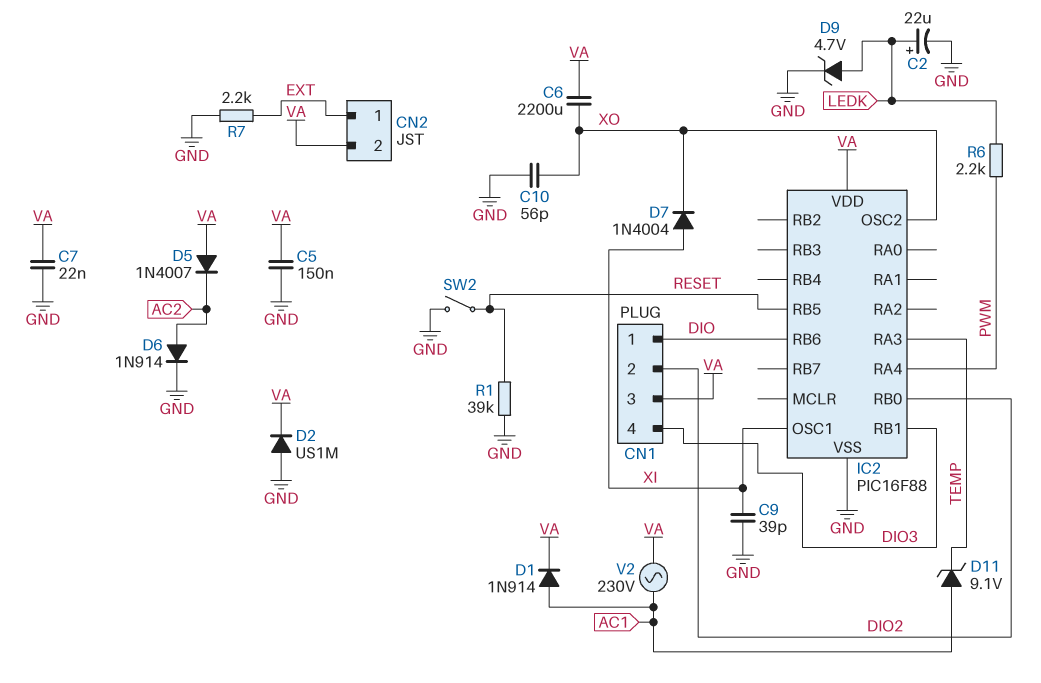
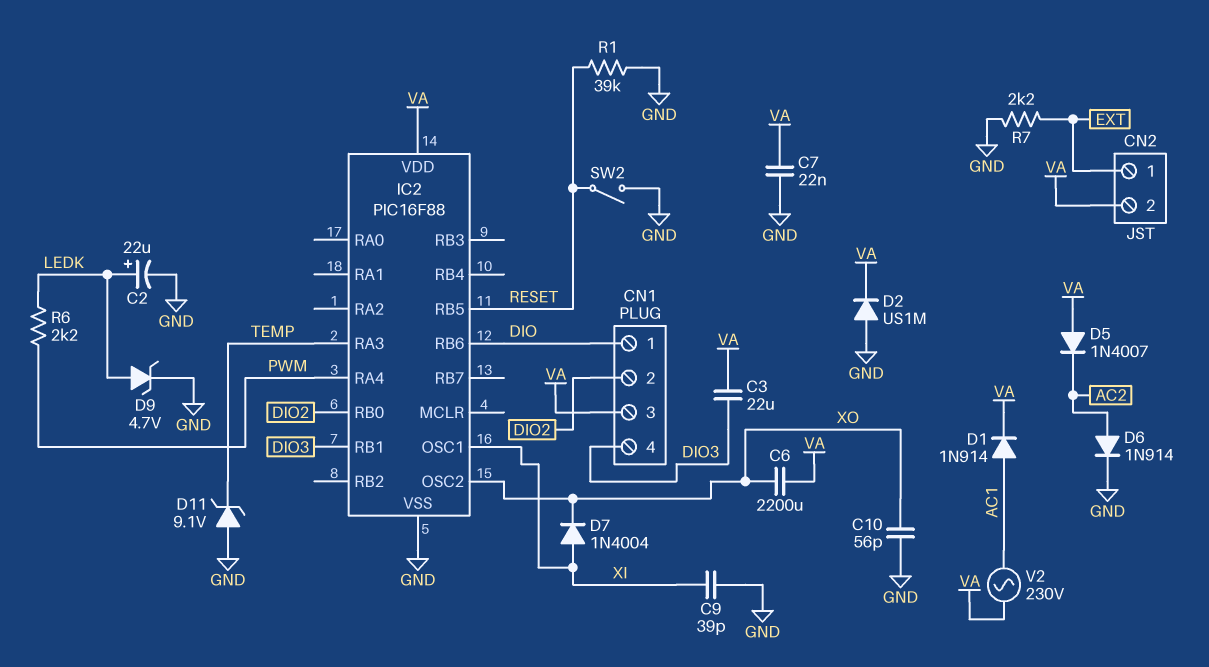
C3: none -> 22uF (DIO3, VA)
C5: 150nF (GND, VA) -> none
D11: zener 9.1V (A AC1, K TEMP) -> zener 9.1V (A GND, K TEMP)

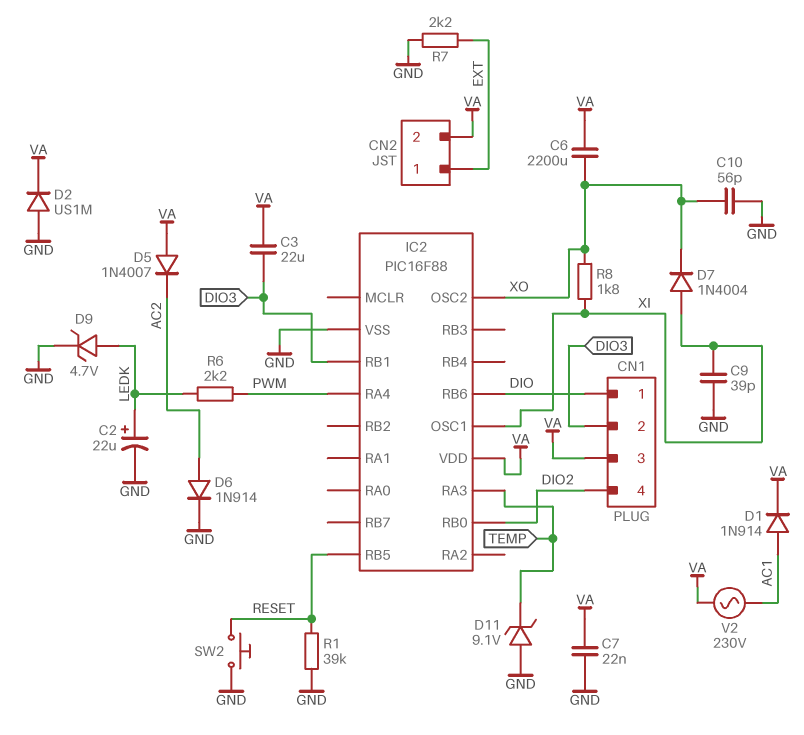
CN1 pin 2: DIO2 -> DIO3
CN1 pin 4: DIO3 -> DIO2
R8: none -> 1.8k (XI, XO)
SW2: switch (GND, RESET) -> button (GND, RESET)

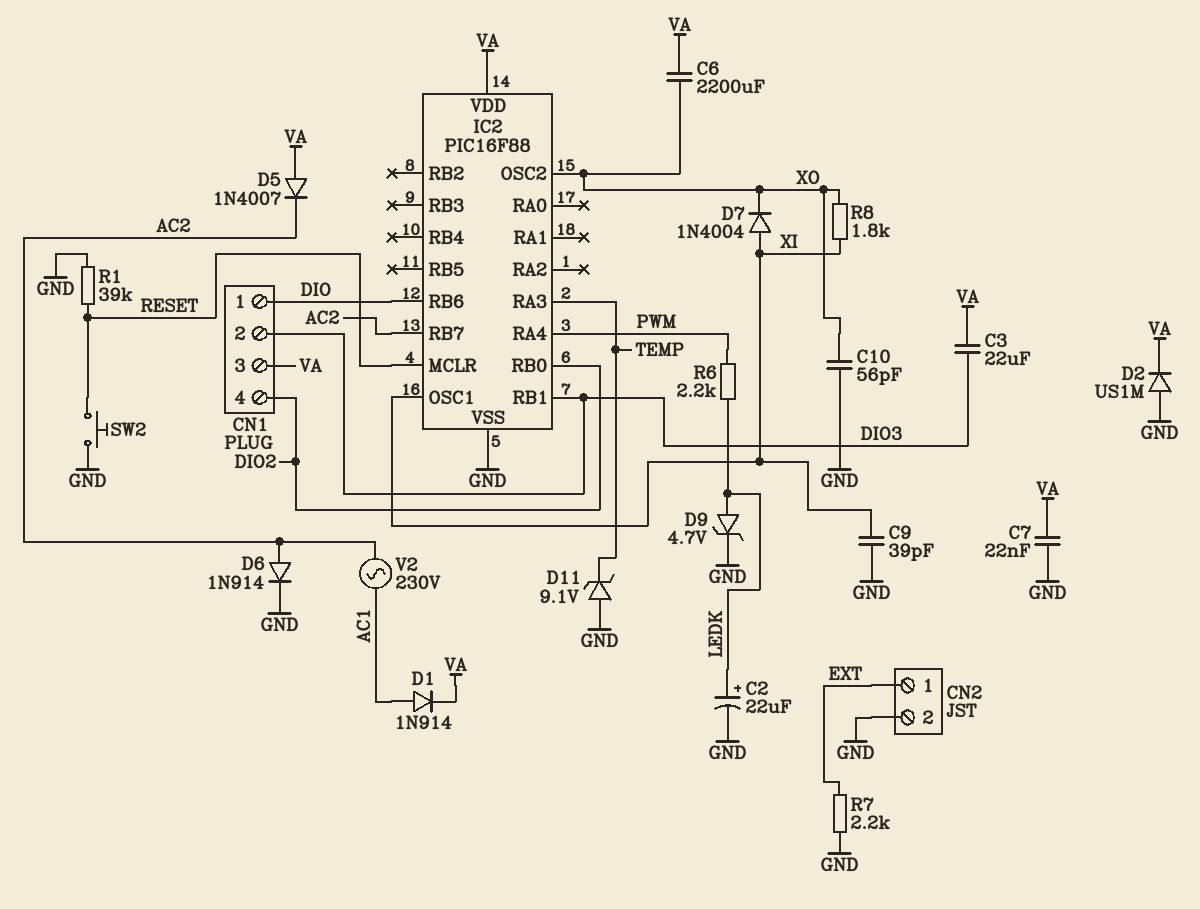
CN2 pin 2: VA -> GND
IC2 pin MCLR: none -> RESET
IC2 pin RB5: RESET -> none
IC2 pin RB7: none -> AC2
V2: AC 230V (AC1, VA) -> AC 230V (AC1, AC2)

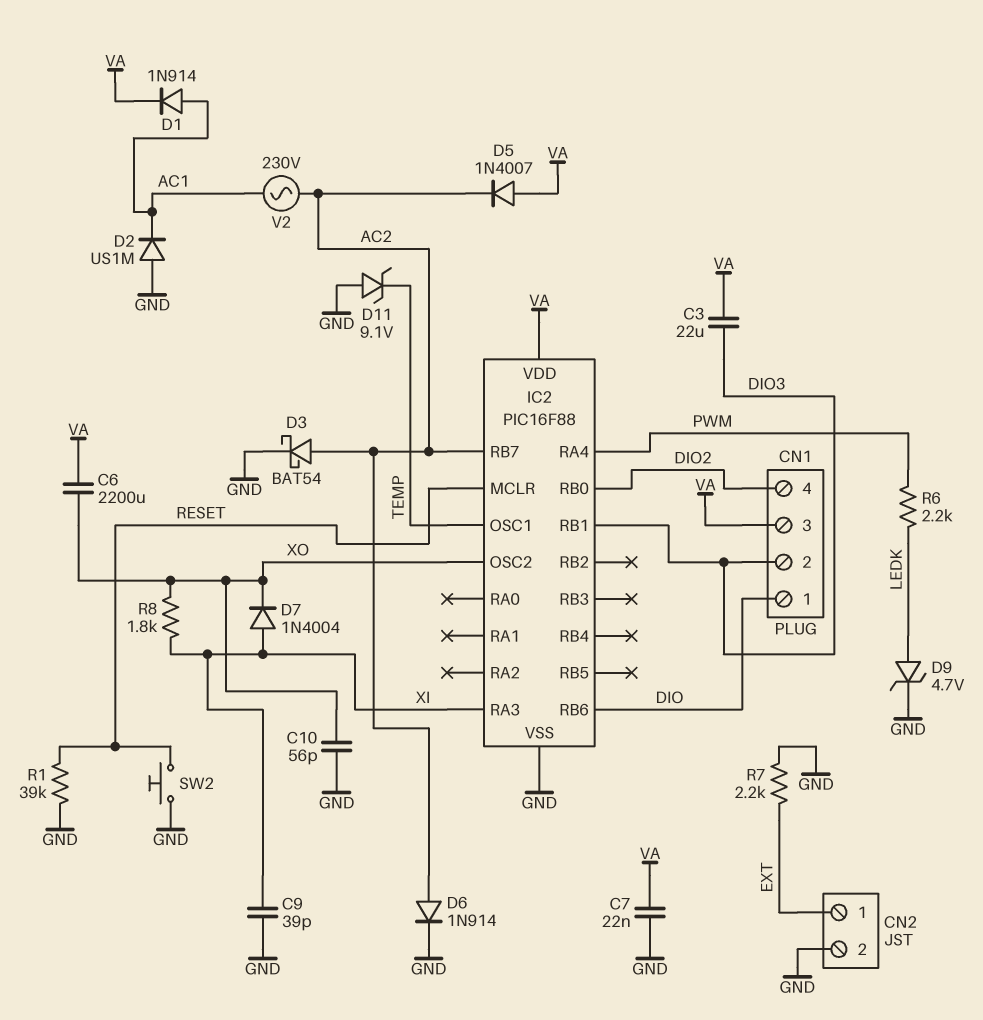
C2: 22uF (plus LEDK, minus GND) -> none
D2: diode US1M (A GND, K VA) -> diode US1M (A GND, K AC1)
D3: none -> schottky BAT54 (A AC2, K GND)
IC2 pin OSC1: XI -> TEMP
IC2 pin RA3: TEMP -> XI

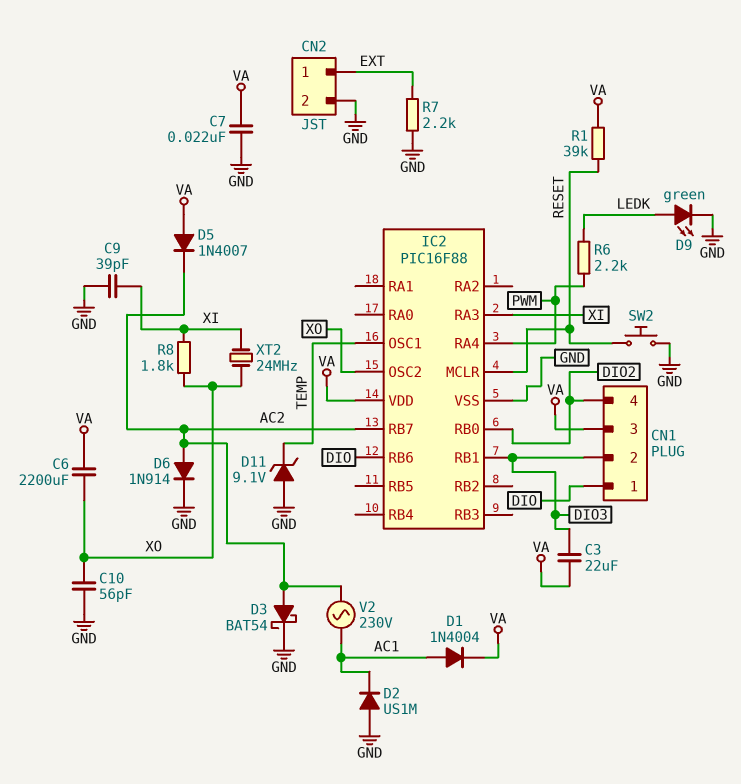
D1: diode 1N914 (A AC1, K VA) -> diode 1N4004 (A AC1, K VA)
D7: diode 1N4004 (A XI, K XO) -> none
D9: zener 4.7V (A LEDK, K GND) -> LED green (A LEDK, K GND)
R1: 39k (GND, RESET) -> 39k (RESET, VA)
XT2: none -> 24MHz (XI, XO)

